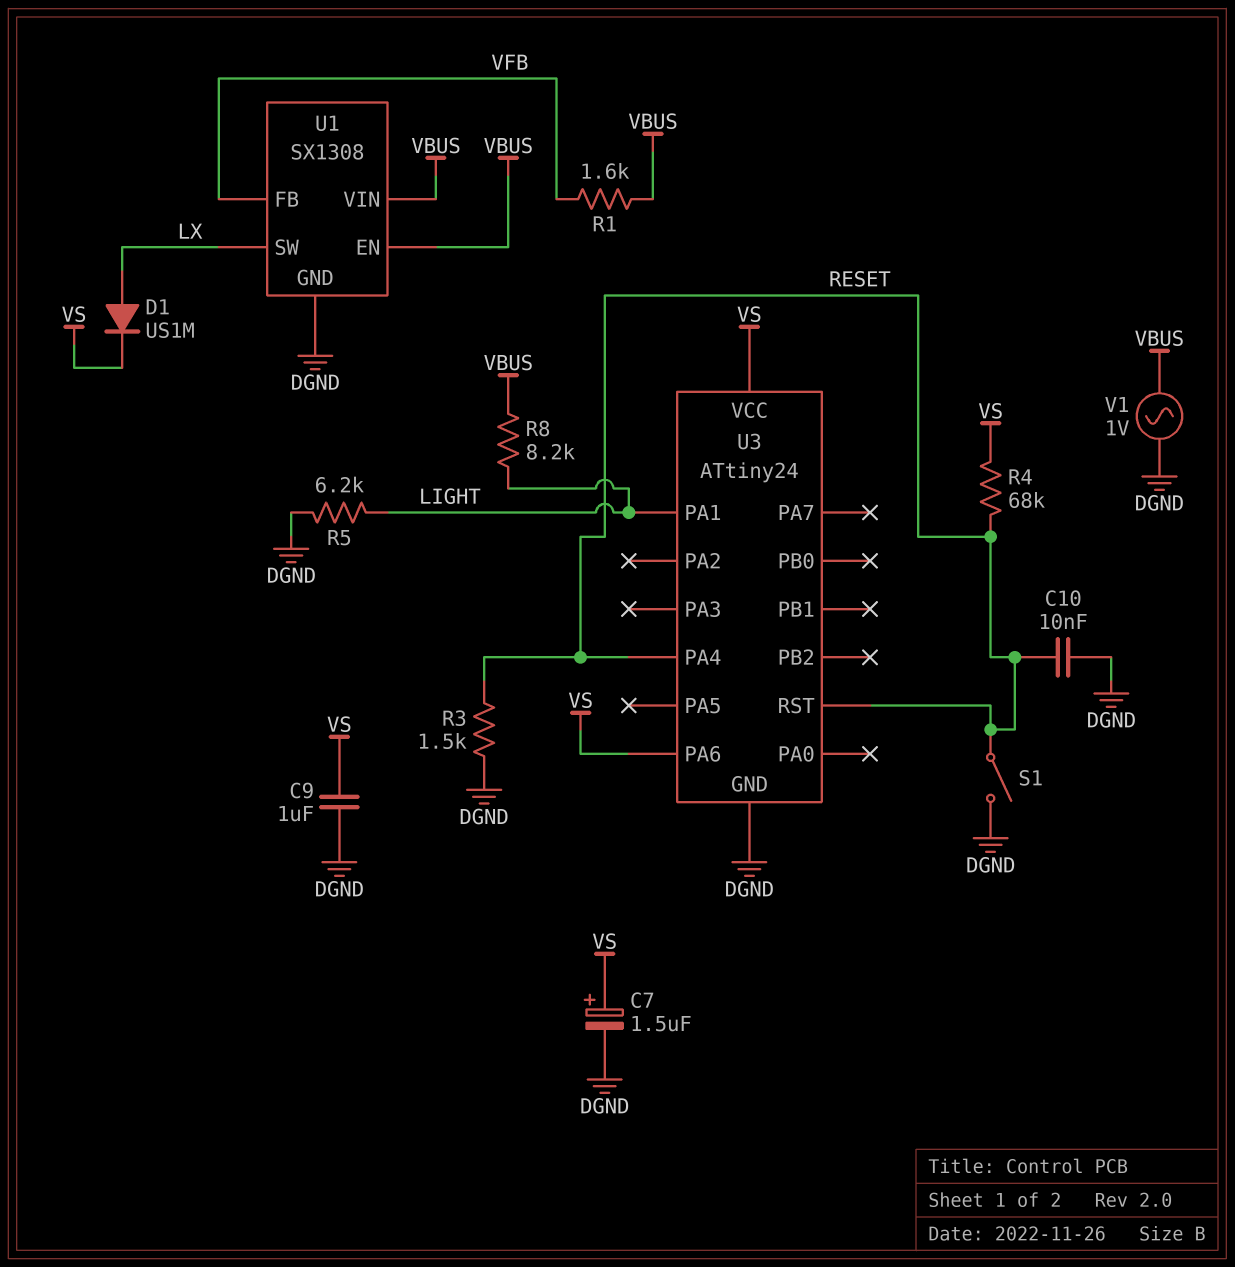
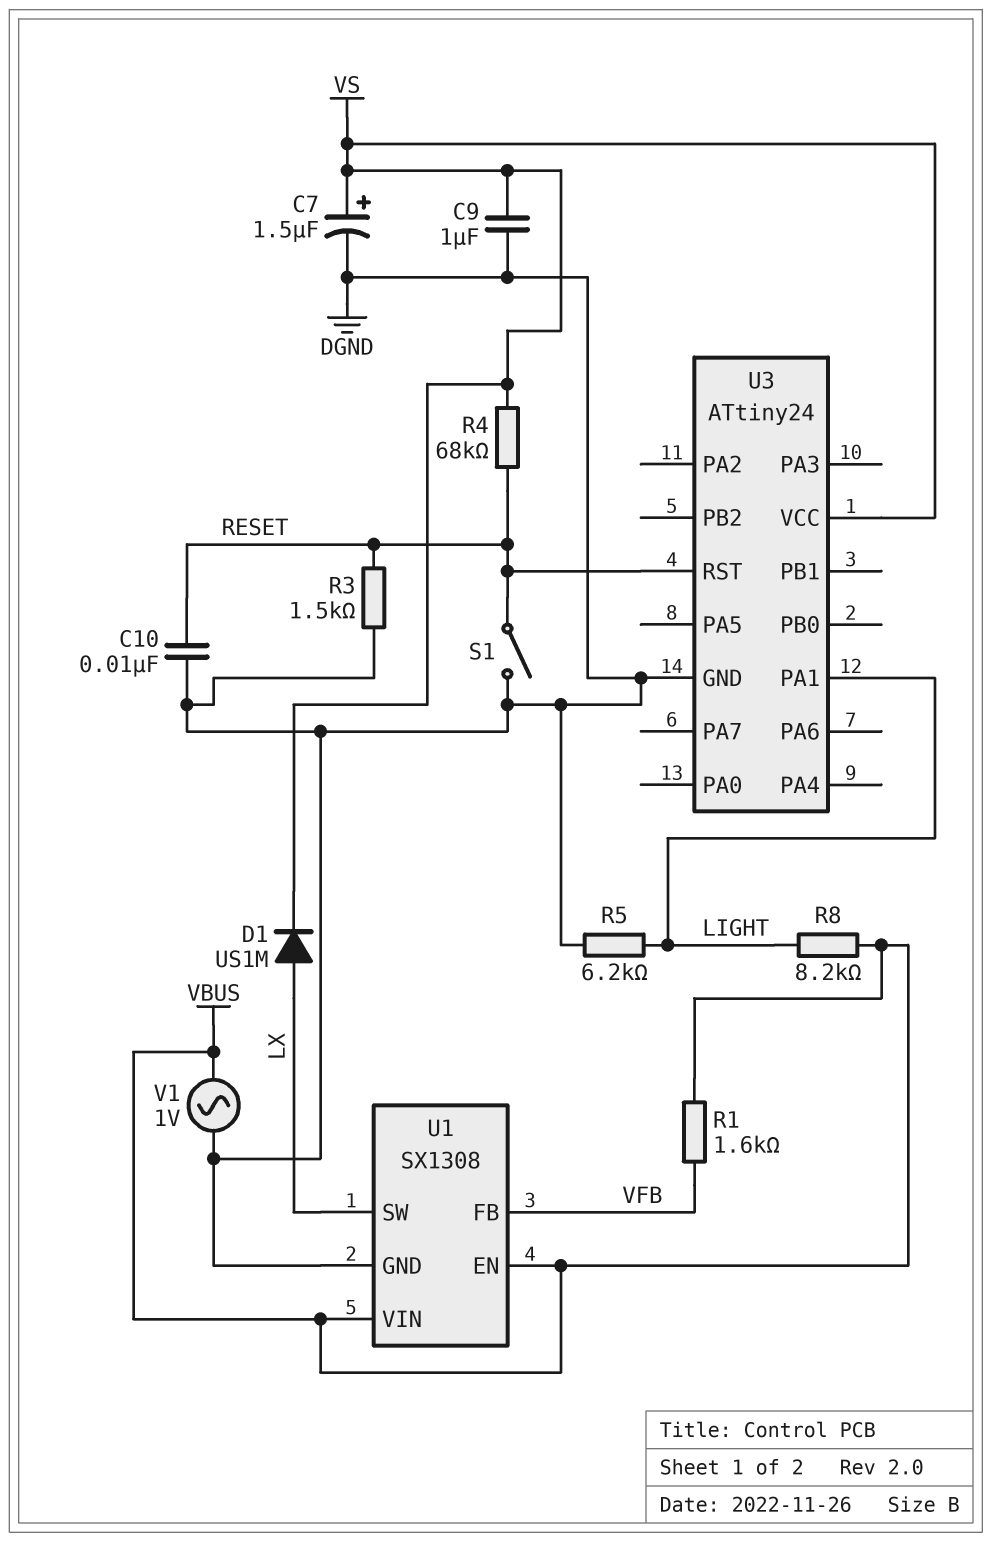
U3 pin PA4: RESET -> none
U3 pin PA6: VS -> none

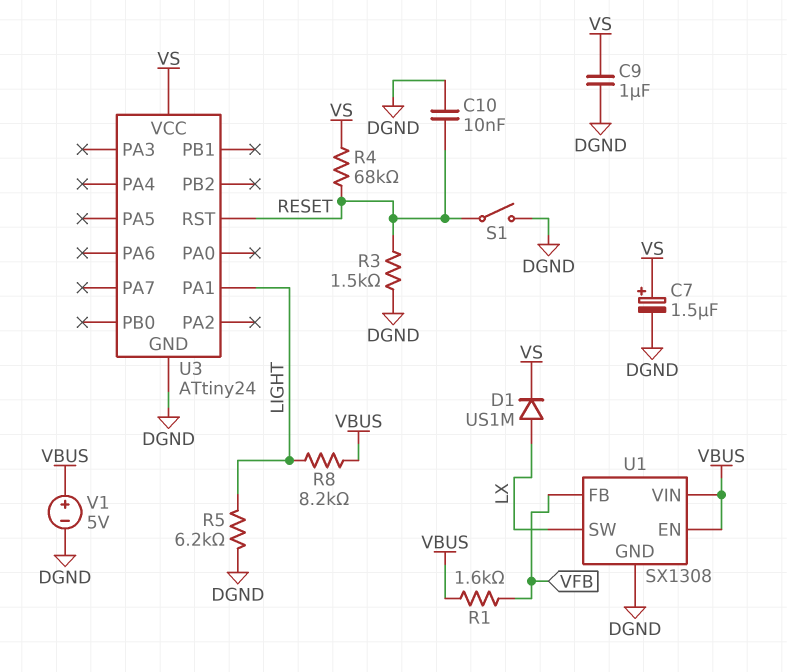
V1: AC 1V (DGND, VBUS) -> 5V (plus VBUS, minus DGND)

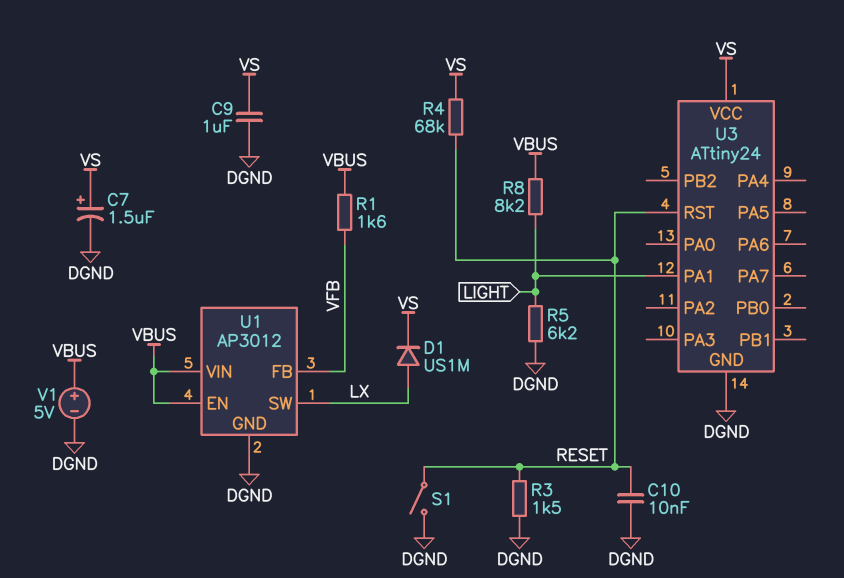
U1: SX1308 -> AP3012

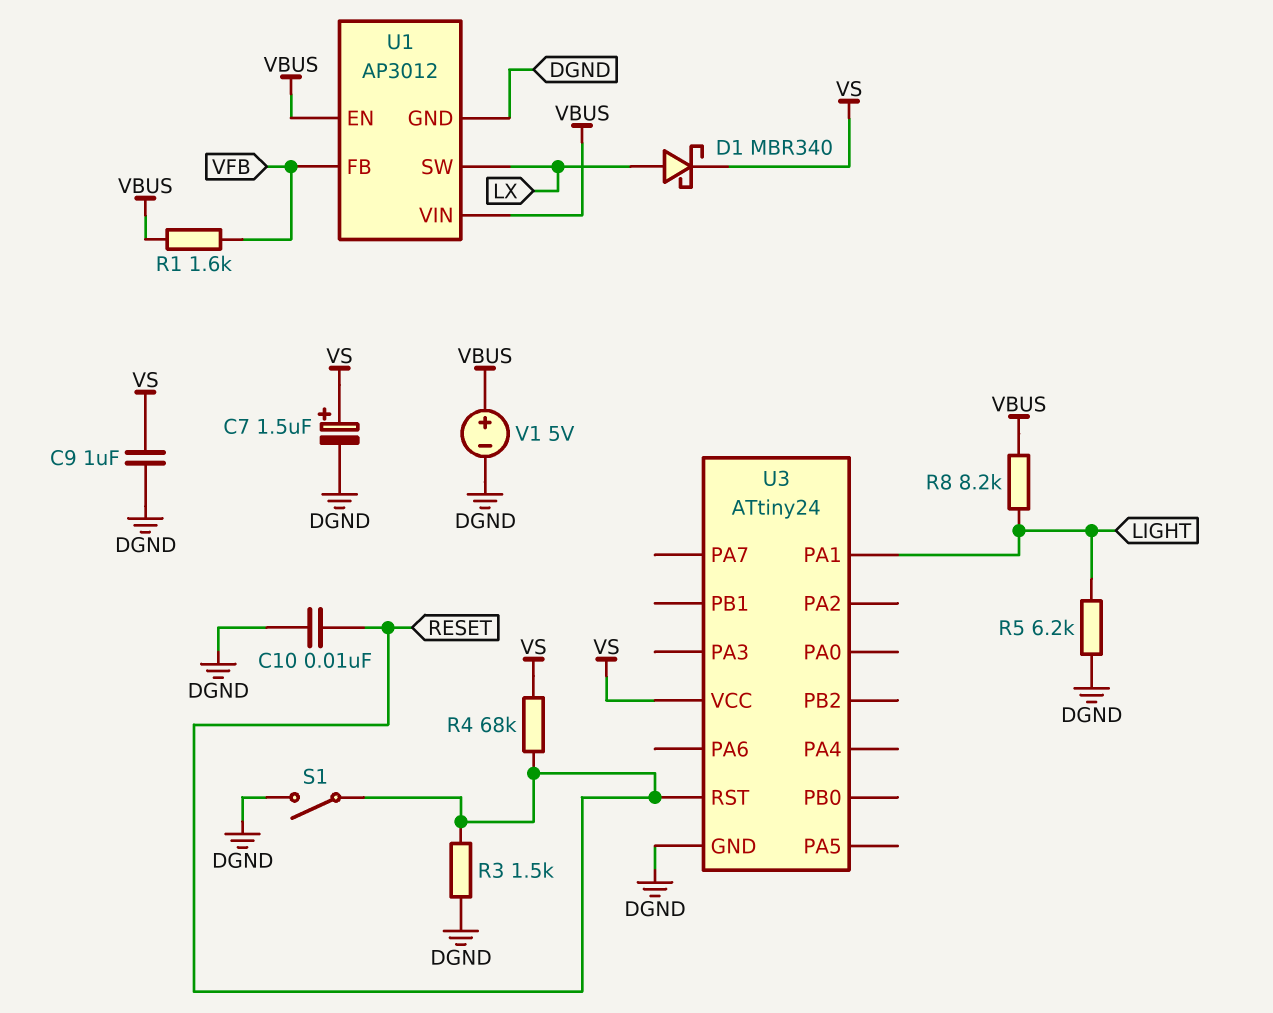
D1: diode US1M (A LX, K VS) -> schottky MBR340 (A LX, K VS)

